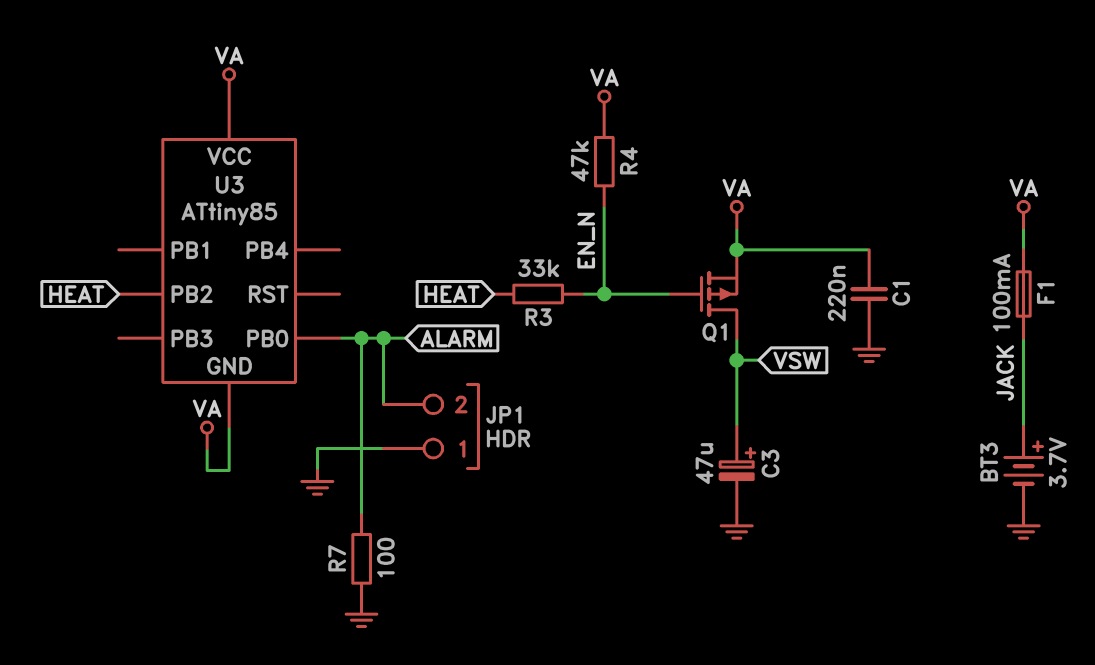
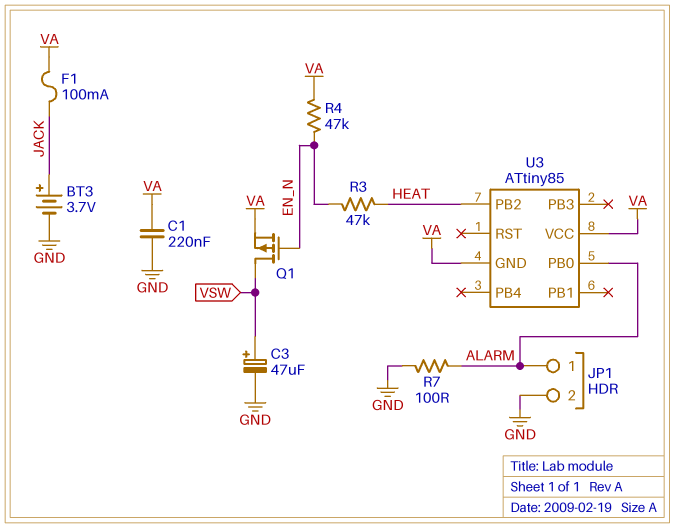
JP1 pin 1: GND -> ALARM
JP1 pin 2: ALARM -> GND
R3: 33k (EN_N, HEAT) -> 47k (EN_N, HEAT)

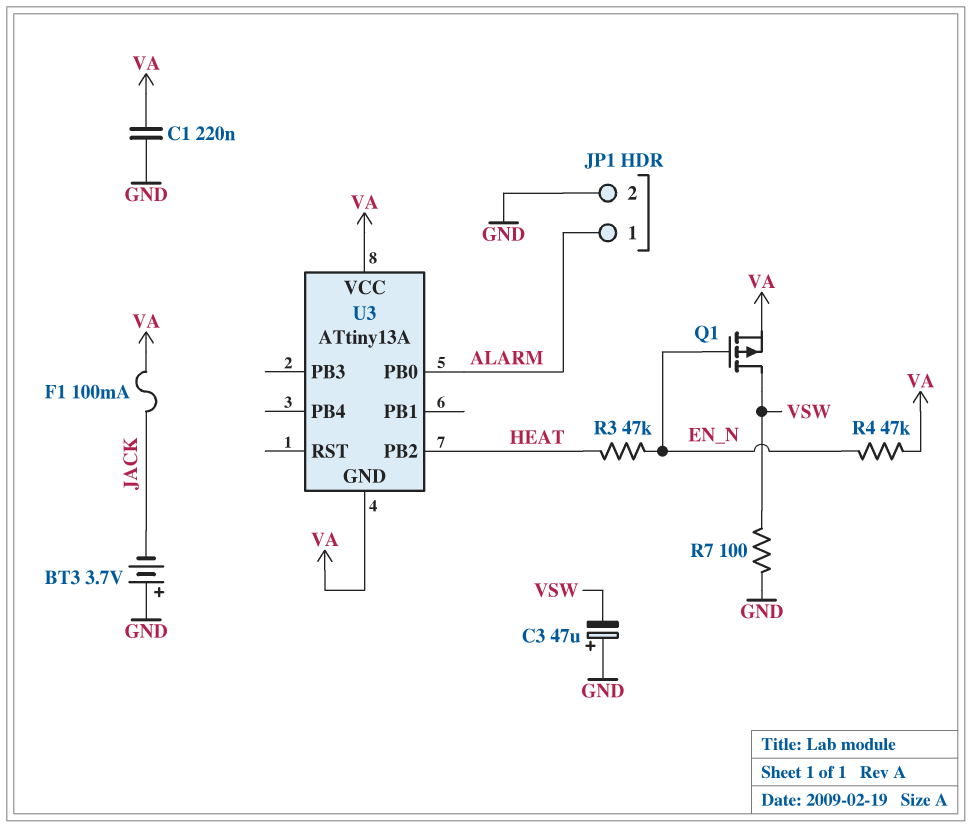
BT3: 3.7V (plus JACK, minus GND) -> 3.7V (plus GND, minus JACK)
C3: 47uF (plus VSW, minus GND) -> 47uF (plus GND, minus VSW)
R7: 100 (ALARM, GND) -> 100 (GND, VSW)
U3: ATtiny85 -> ATtiny13A

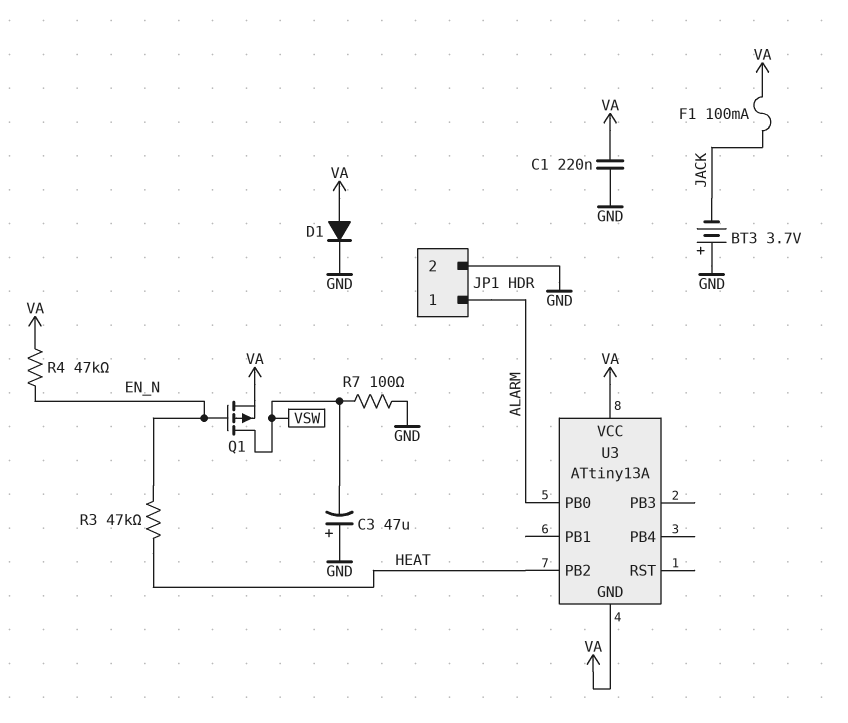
D1: none -> diode (A VA, K GND)

